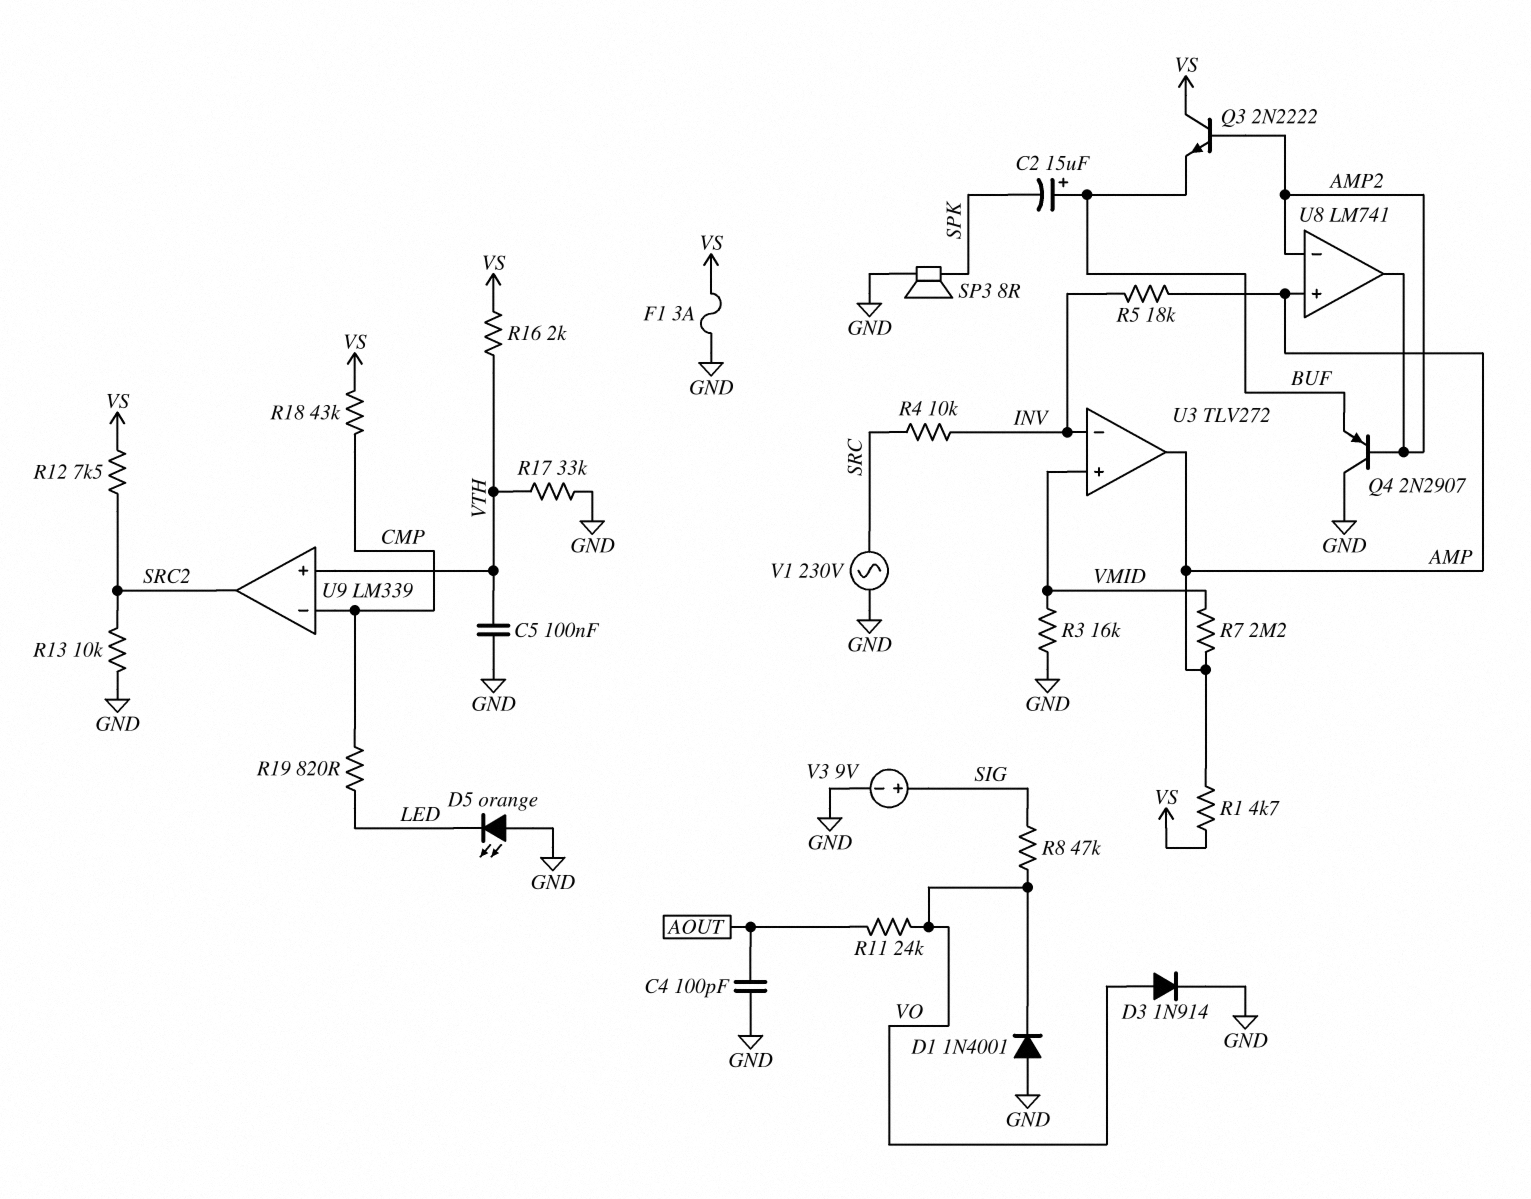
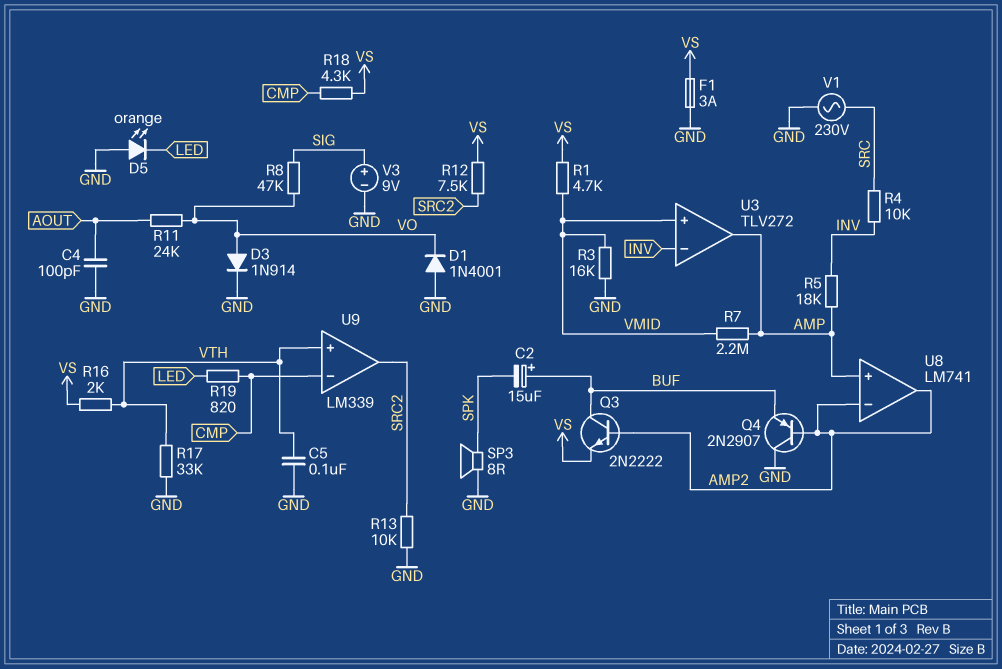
Q3: NPN 2N2222 (B AMP2, C VS, E BUF) -> NPN 2N2222 (B AMP2, C BUF, E VS)
R1: 4.7k (AMP, VS) -> 4.7k (VMID, VS)
R18: 43k (CMP, VS) -> 4.3k (CMP, VS)

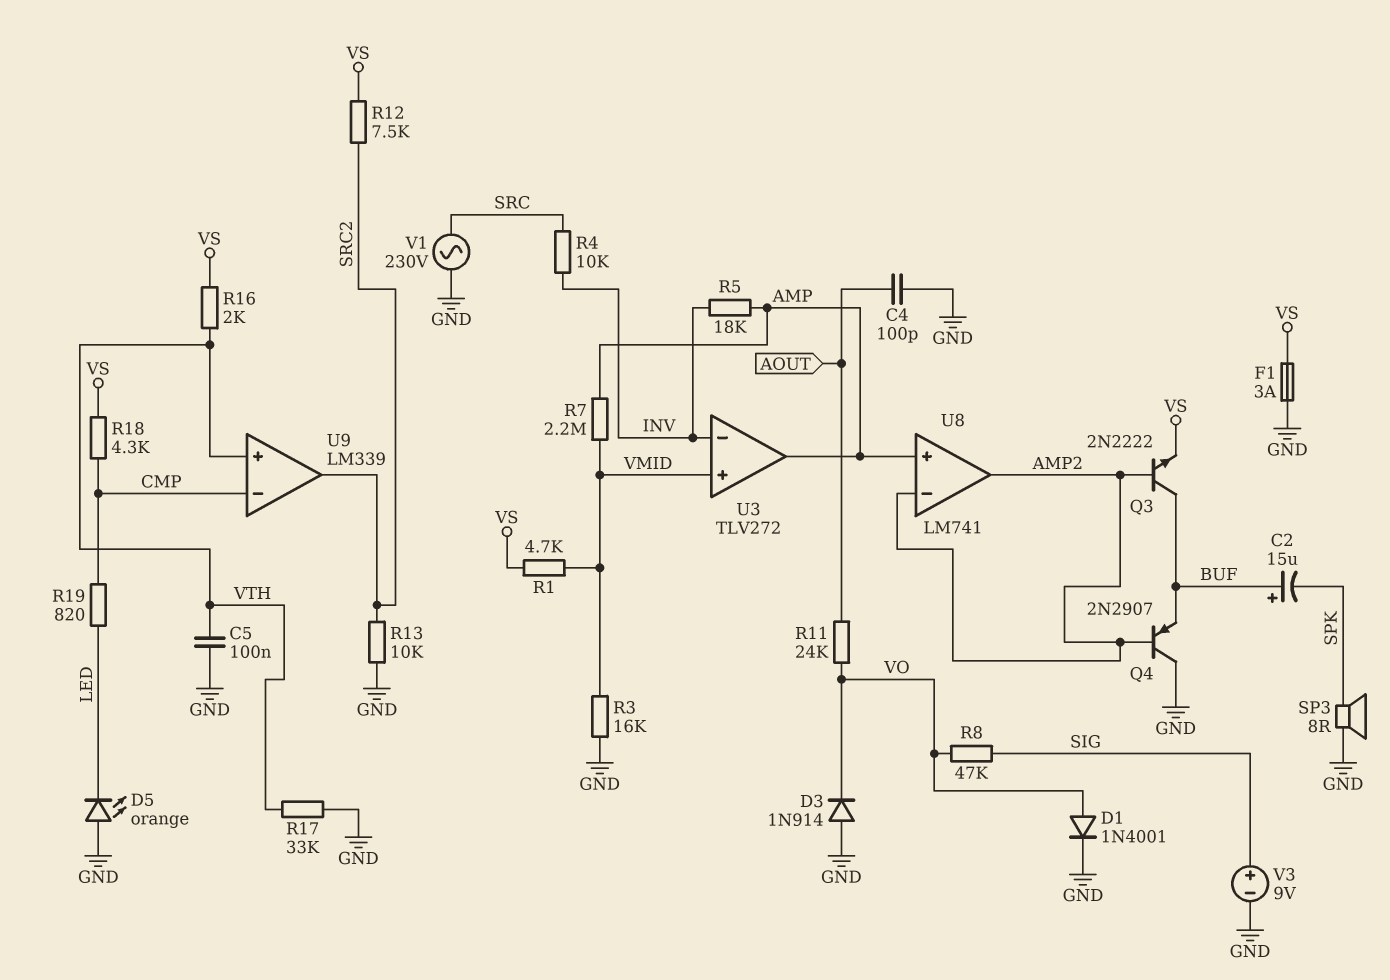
D1: diode 1N4001 (A GND, K VO) -> diode 1N4001 (A VO, K GND)
D3: diode 1N914 (A VO, K GND) -> diode 1N914 (A GND, K VO)

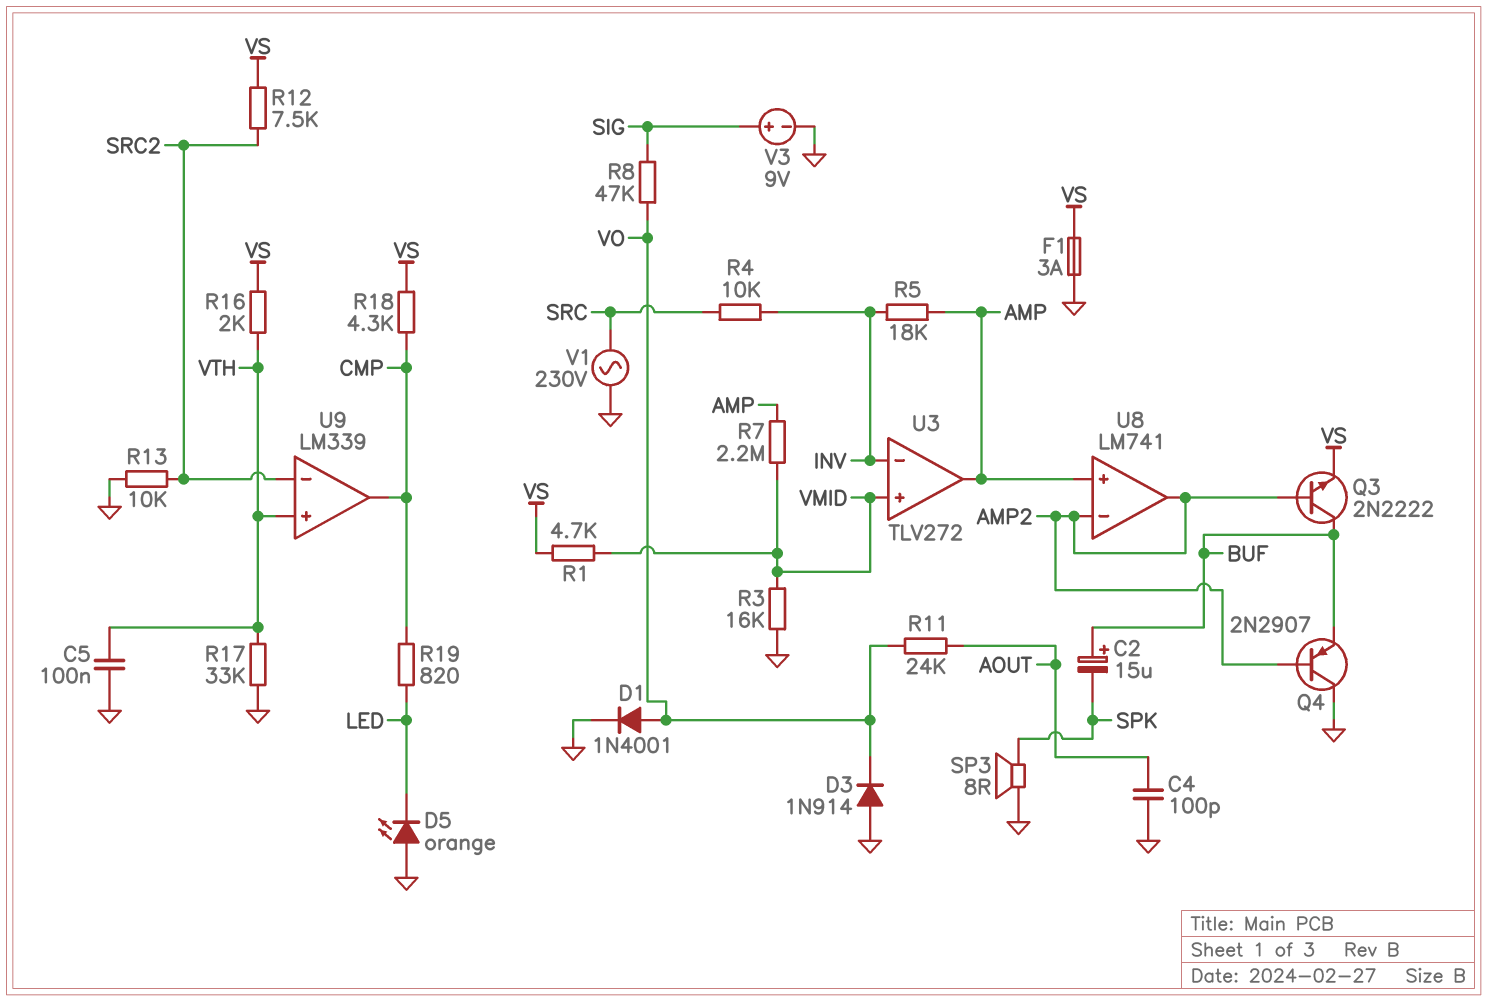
U9 pin in-: CMP -> SRC2
U9 pin out: SRC2 -> CMP

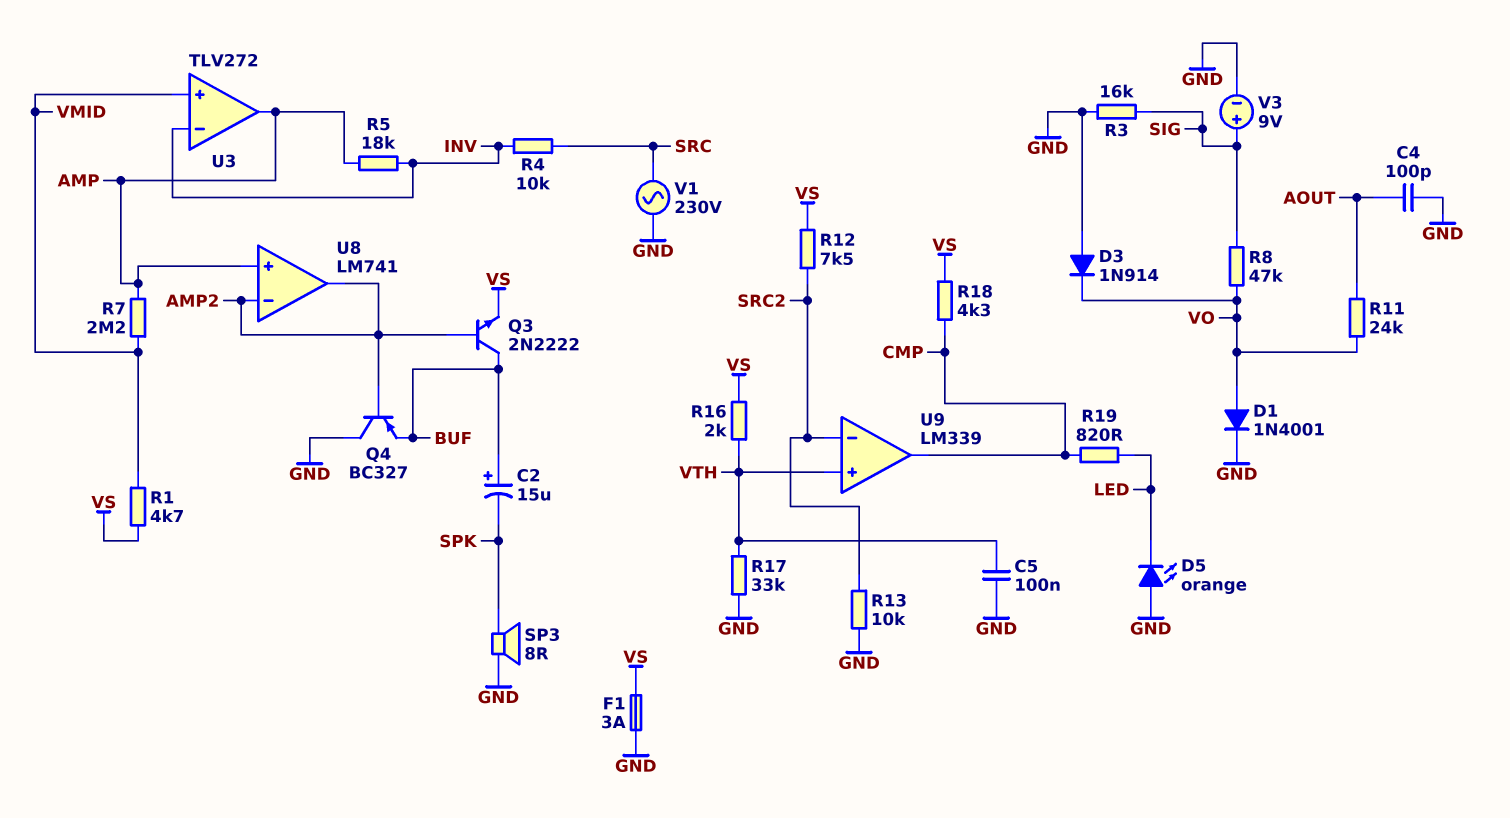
Q4: PNP 2N2907 (B AMP2, C GND, E BUF) -> PNP BC327 (B AMP2, C GND, E BUF)
R3: 16k (GND, VMID) -> 16k (GND, SIG)

